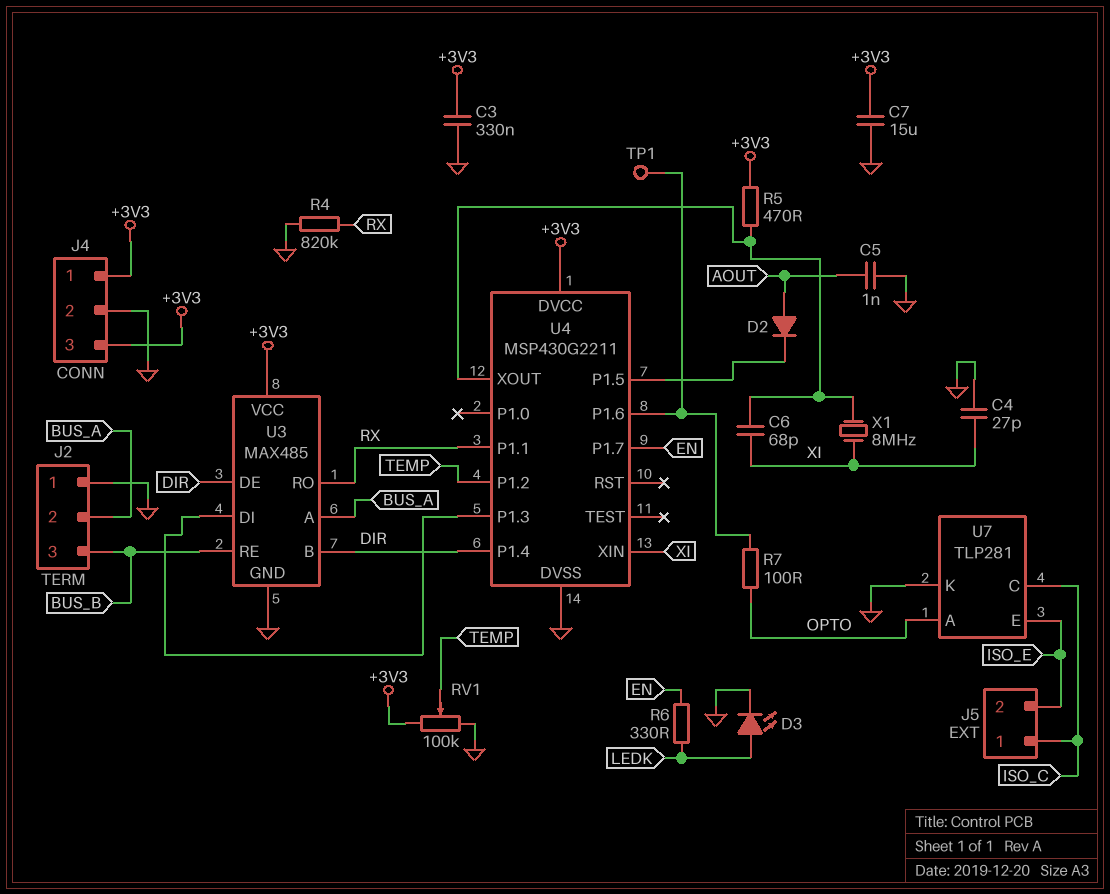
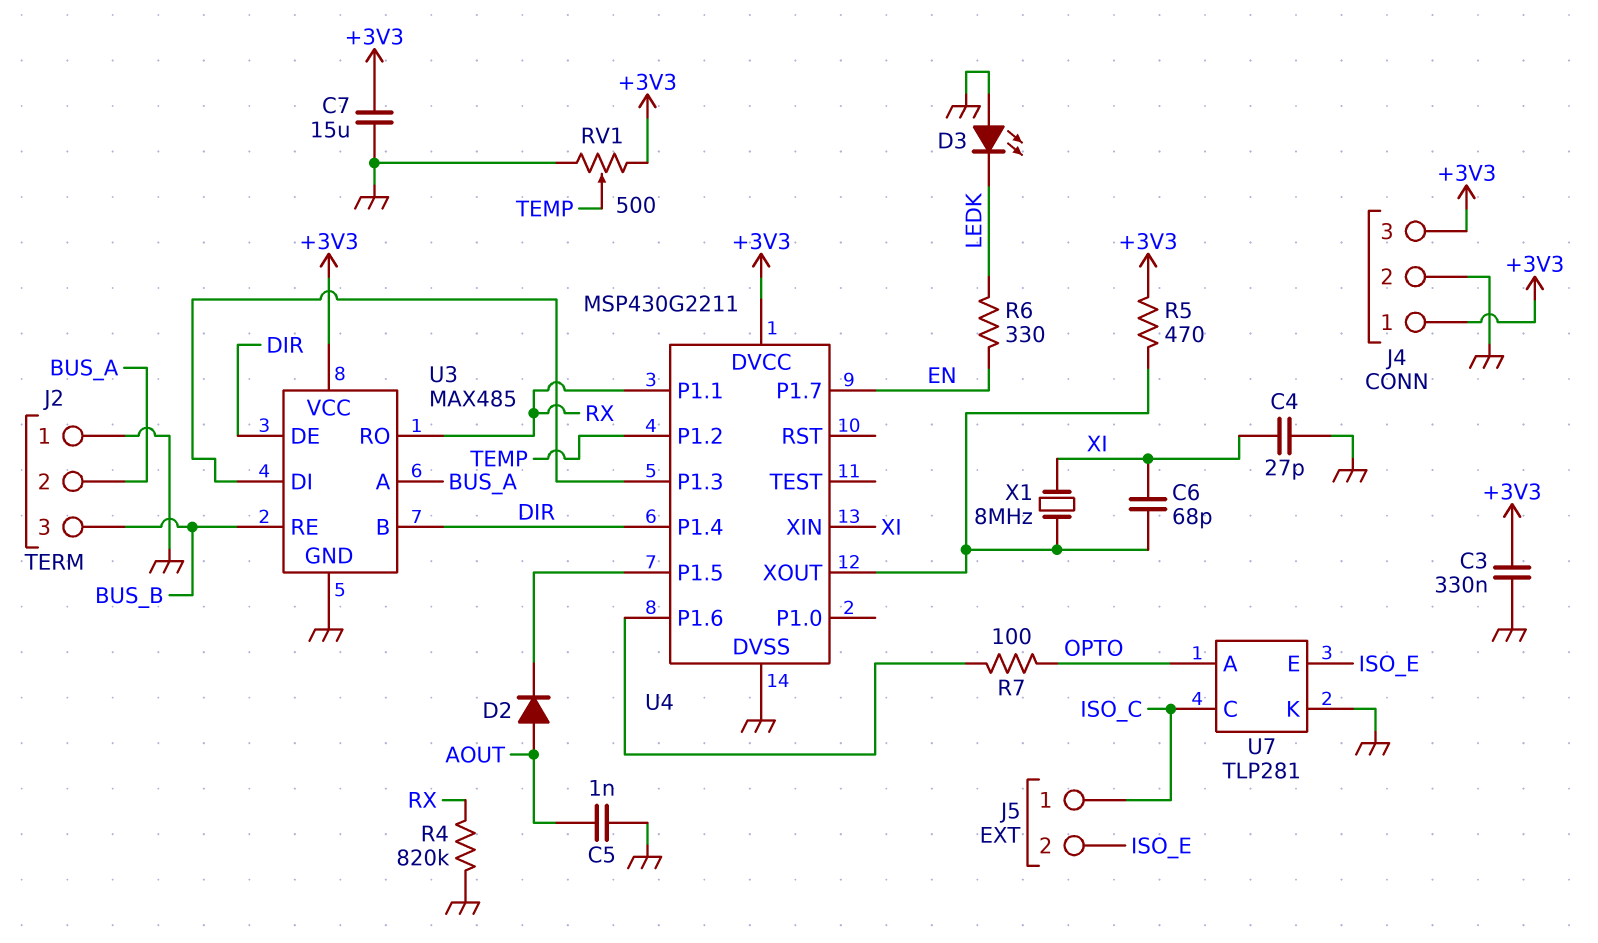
D3: LED (A LEDK, K GND) -> LED (A GND, K LEDK)
RV1: 100k (+3V3, GND, wiper TEMP) -> 500 (+3V3, GND, wiper TEMP)
TP1: test point (U4/P1.6) -> none

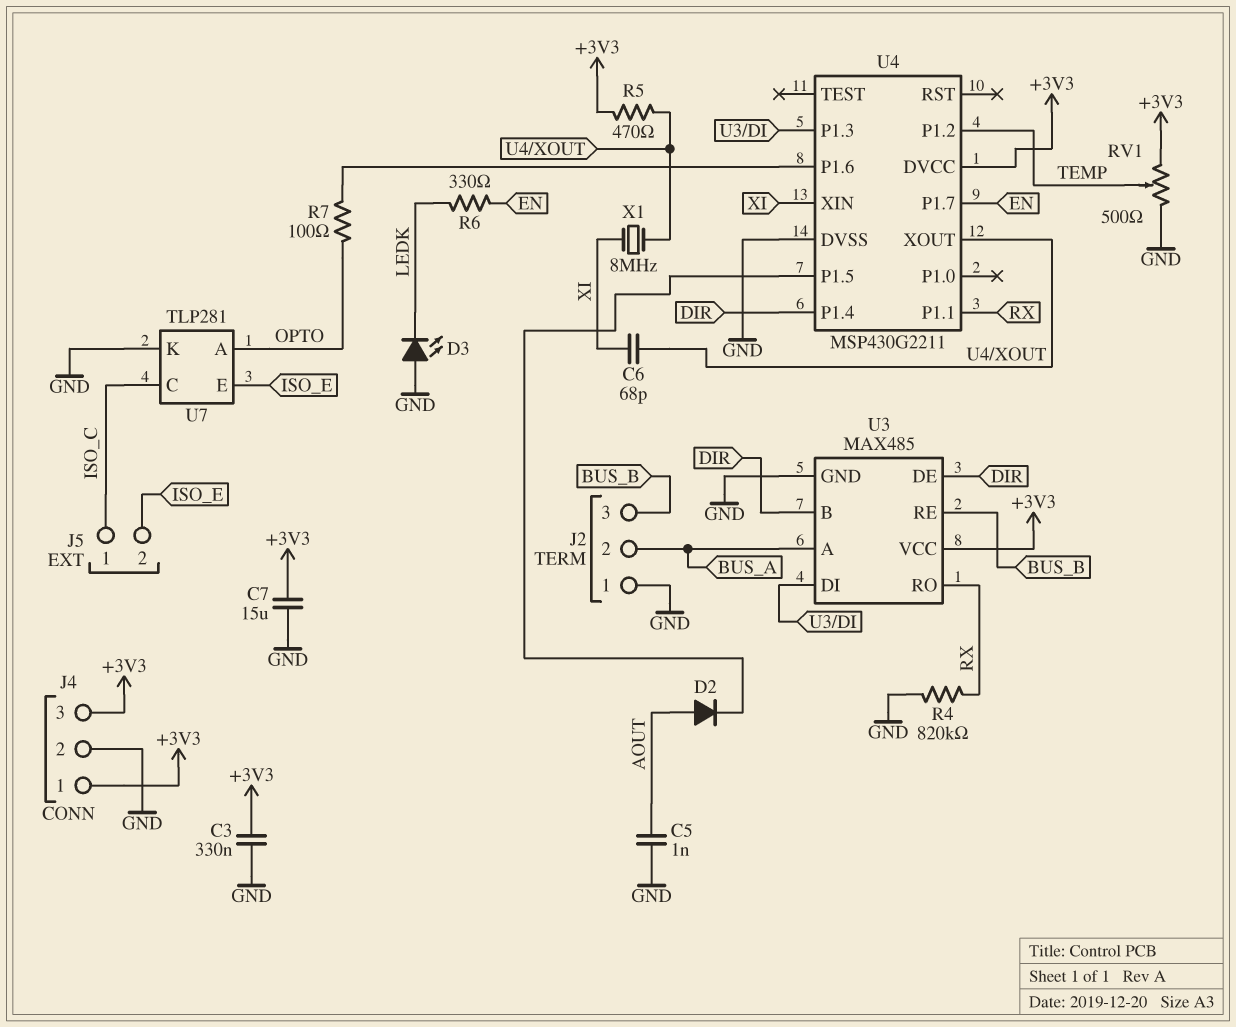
C4: 27pF (GND, XI) -> none

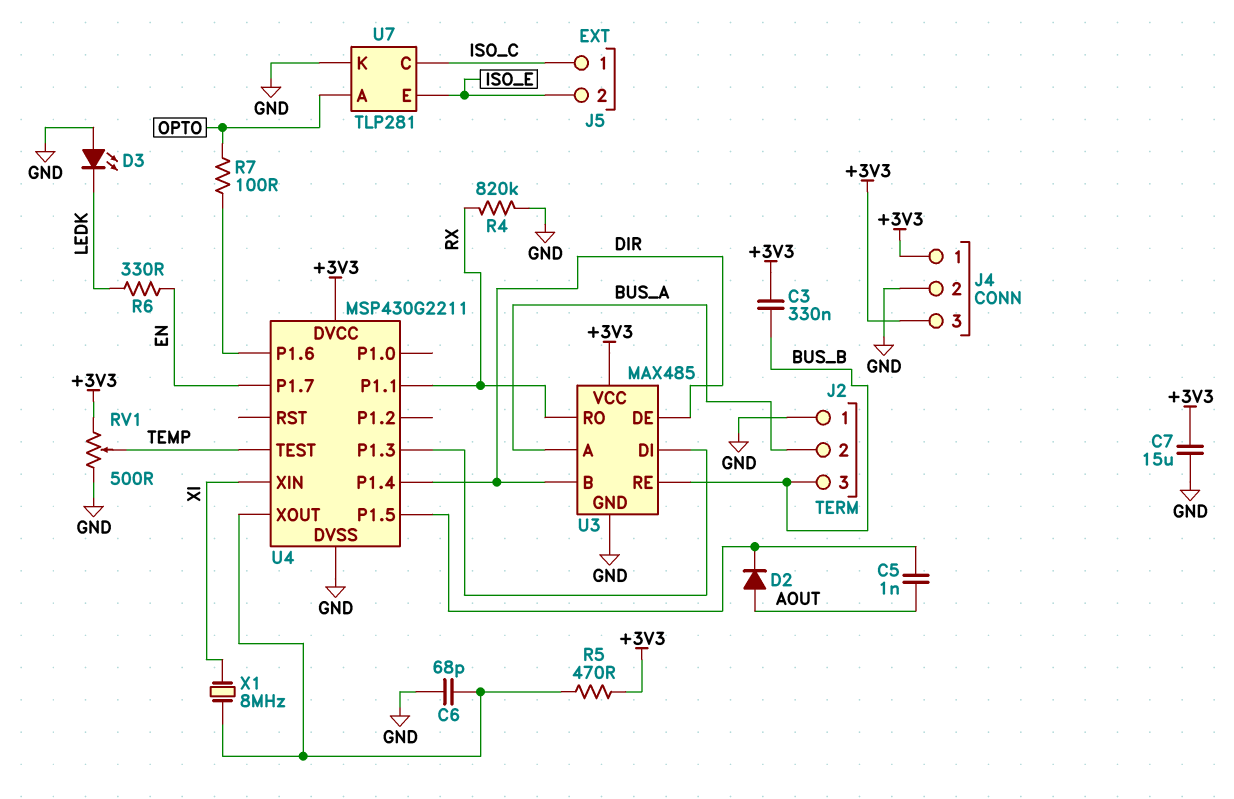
C3: 330nF (+3V3, GND) -> 330nF (+3V3, BUS_B)
C5: 1nF (AOUT, GND) -> 1nF (AOUT, U4/P1.5)
C6: 68pF (U4/XOUT, XI) -> 68pF (GND, U4/XOUT)
U4 pin P1.2: TEMP -> none
U4 pin TEST: none -> TEMP

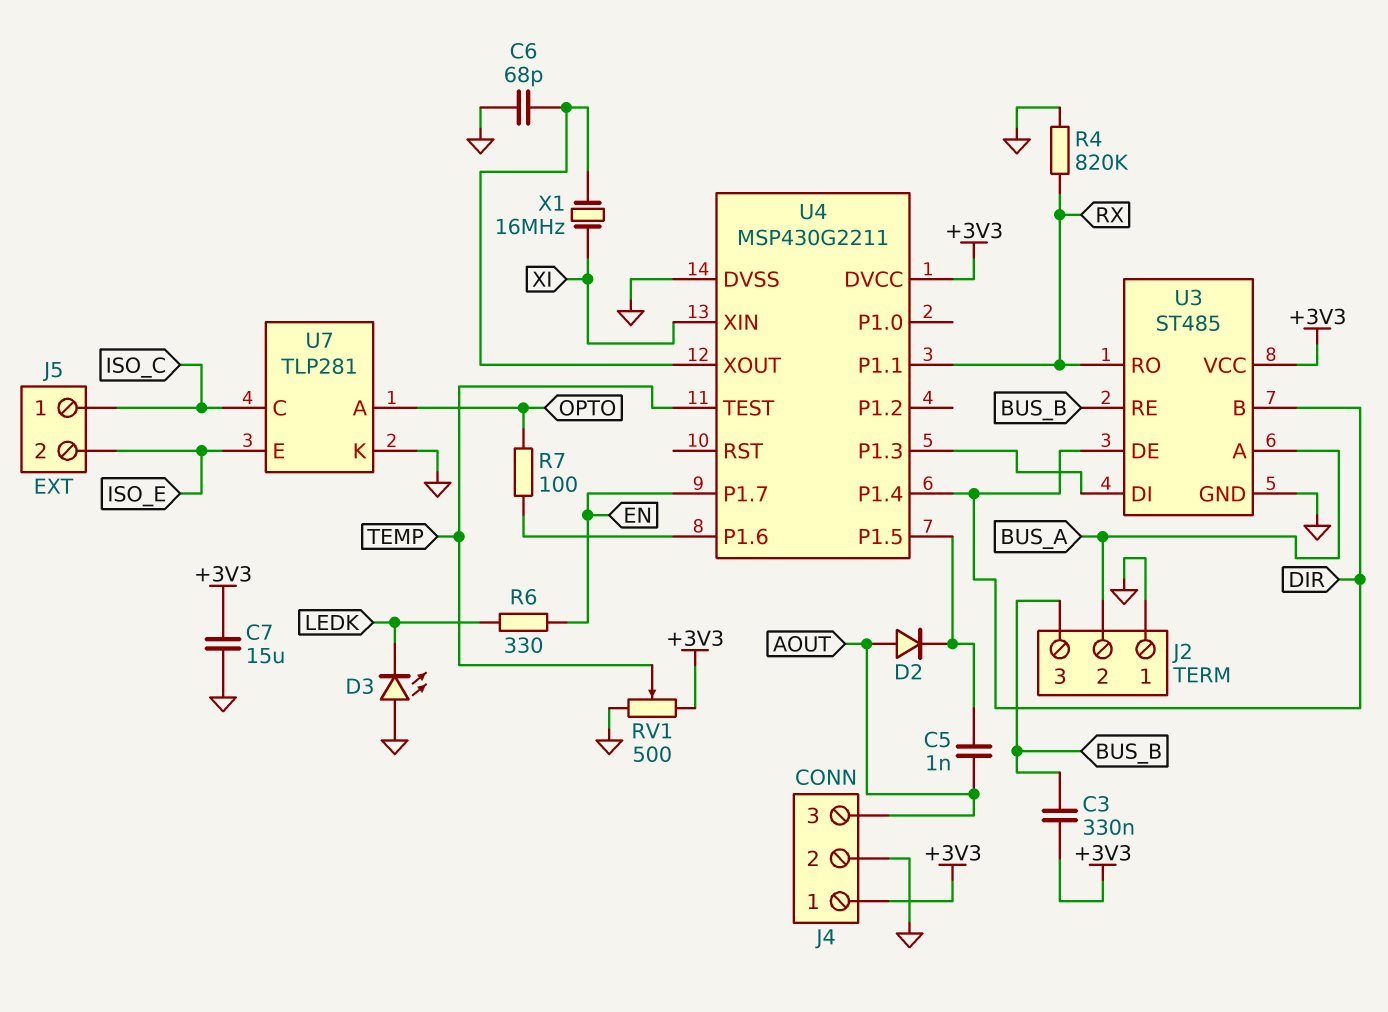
J4 pin 3: +3V3 -> AOUT
R5: 470 (+3V3, U4/XOUT) -> none
U3: MAX485 -> ST485
X1: 8MHz (U4/XOUT, XI) -> 16MHz (U4/XOUT, XI)

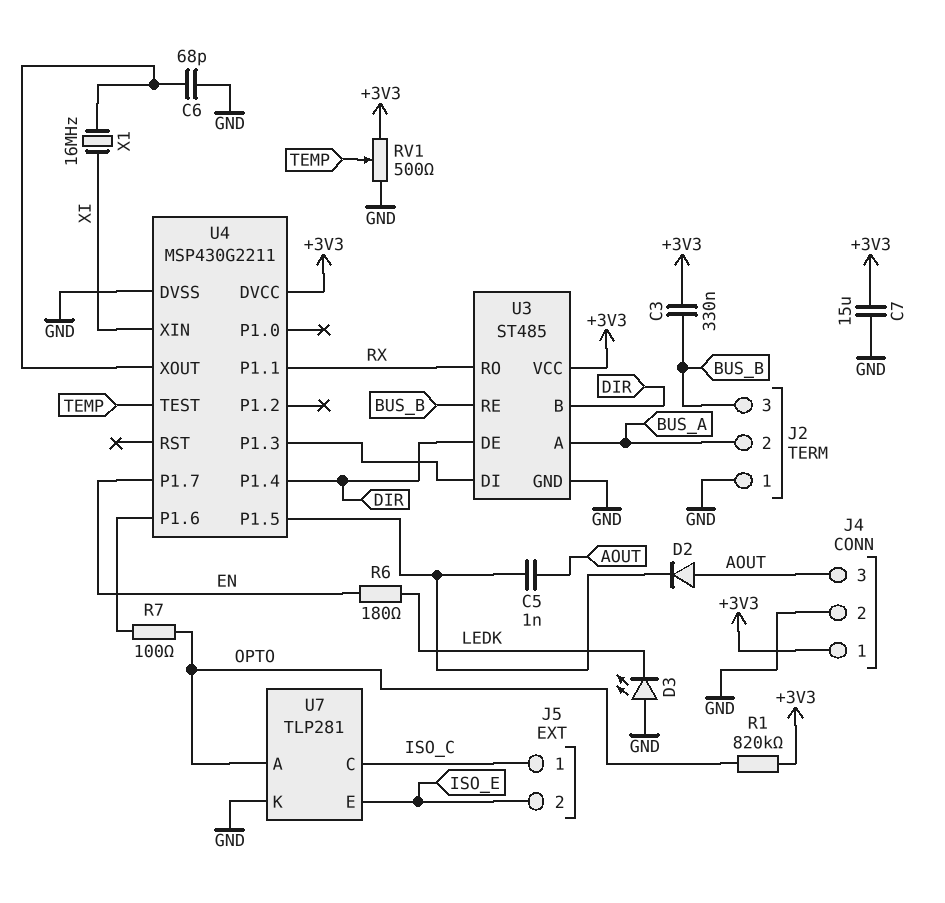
R1: none -> 820k (+3V3, OPTO)
R4: 820k (GND, RX) -> none
R6: 330 (EN, LEDK) -> 180 (EN, LEDK)

